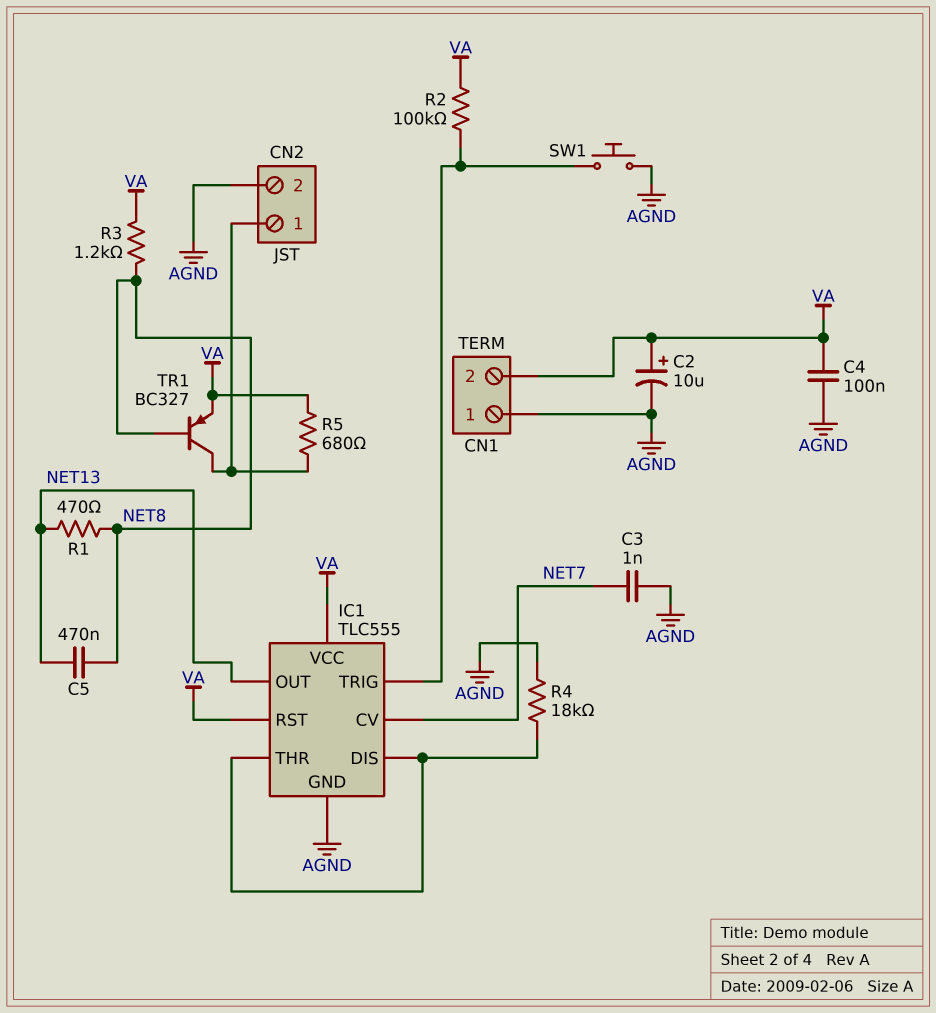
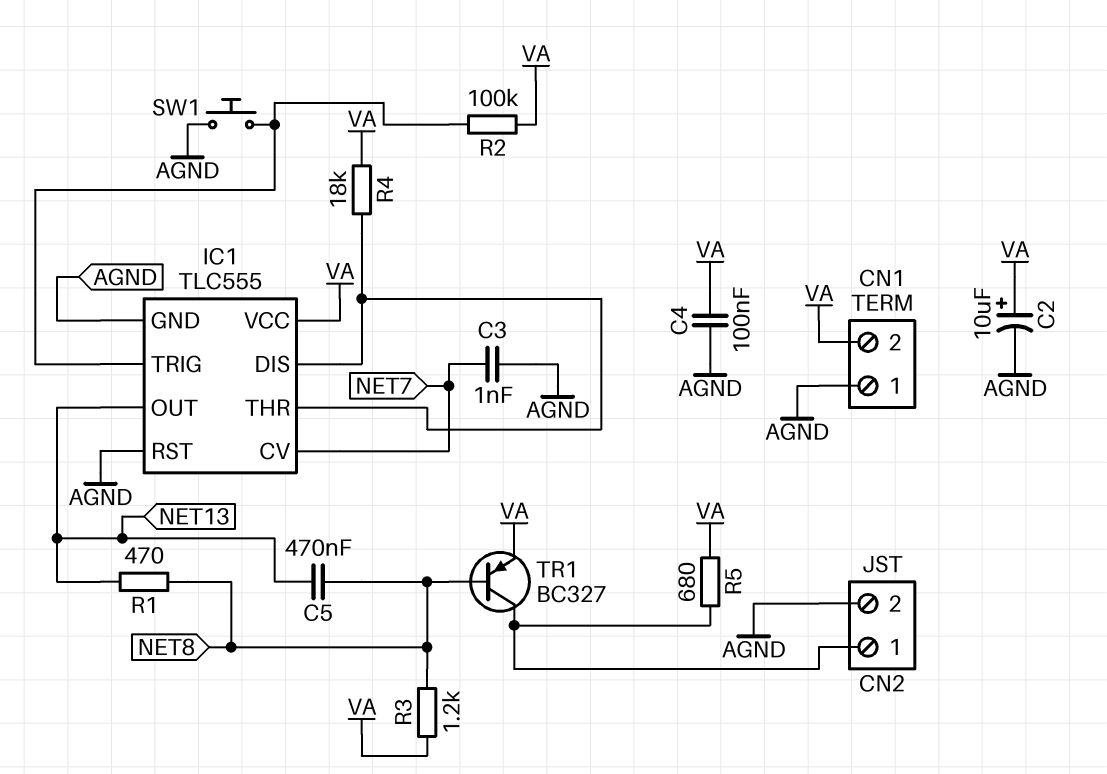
IC1 pin RST: VA -> AGND
R4: 18k (AGND, IC1/DIS) -> 18k (IC1/DIS, VA)

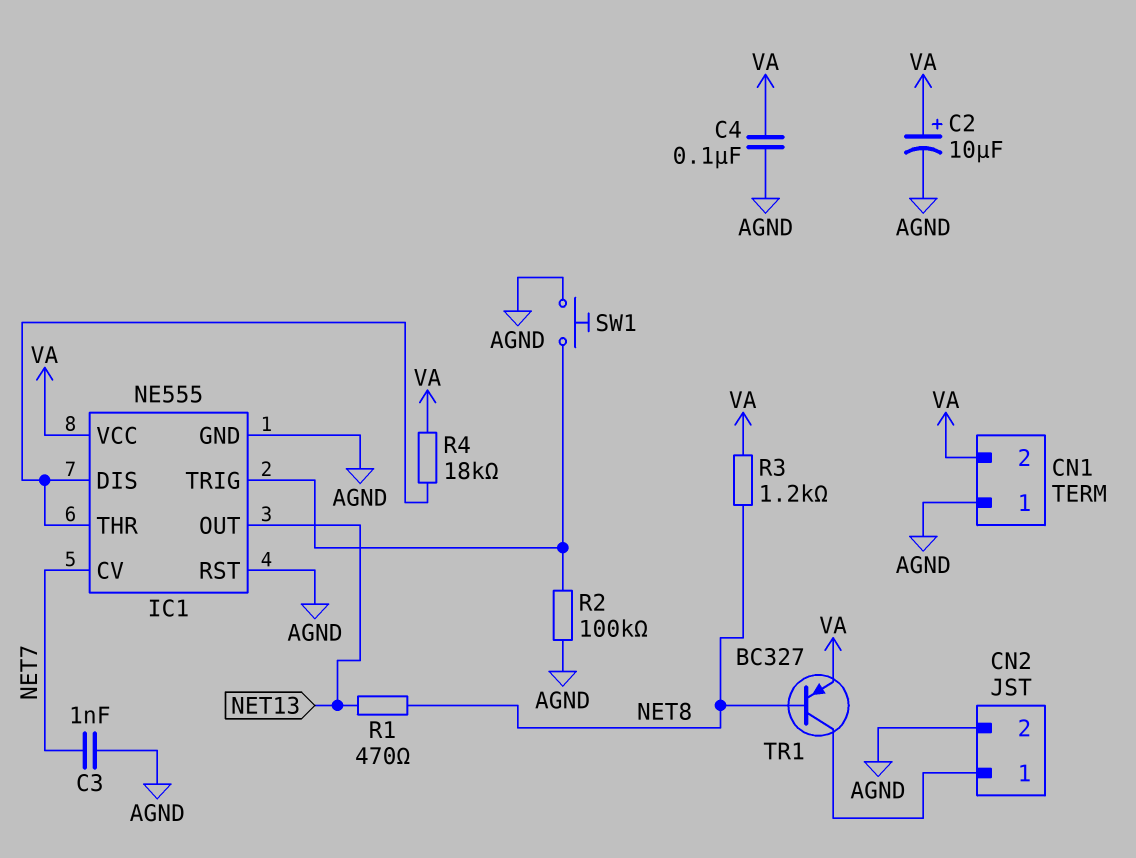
C5: 470nF (NET8, NET13) -> none
IC1: TLC555 -> NE555
R2: 100k (IC1/TRIG, VA) -> 100k (AGND, IC1/TRIG)
R5: 680 (CN2/1, VA) -> none

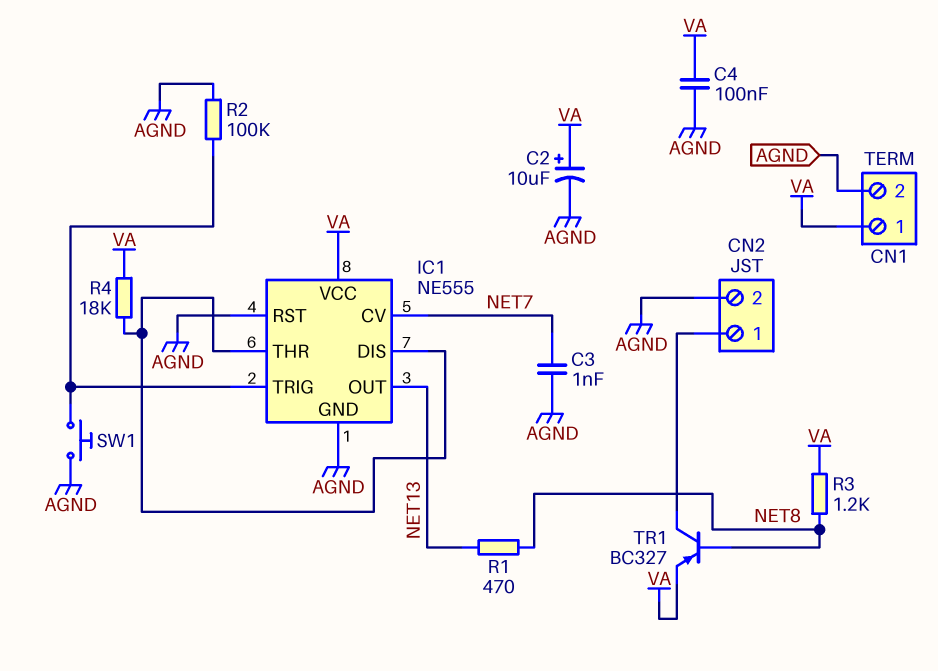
CN1 pin 1: AGND -> VA
CN1 pin 2: VA -> AGND

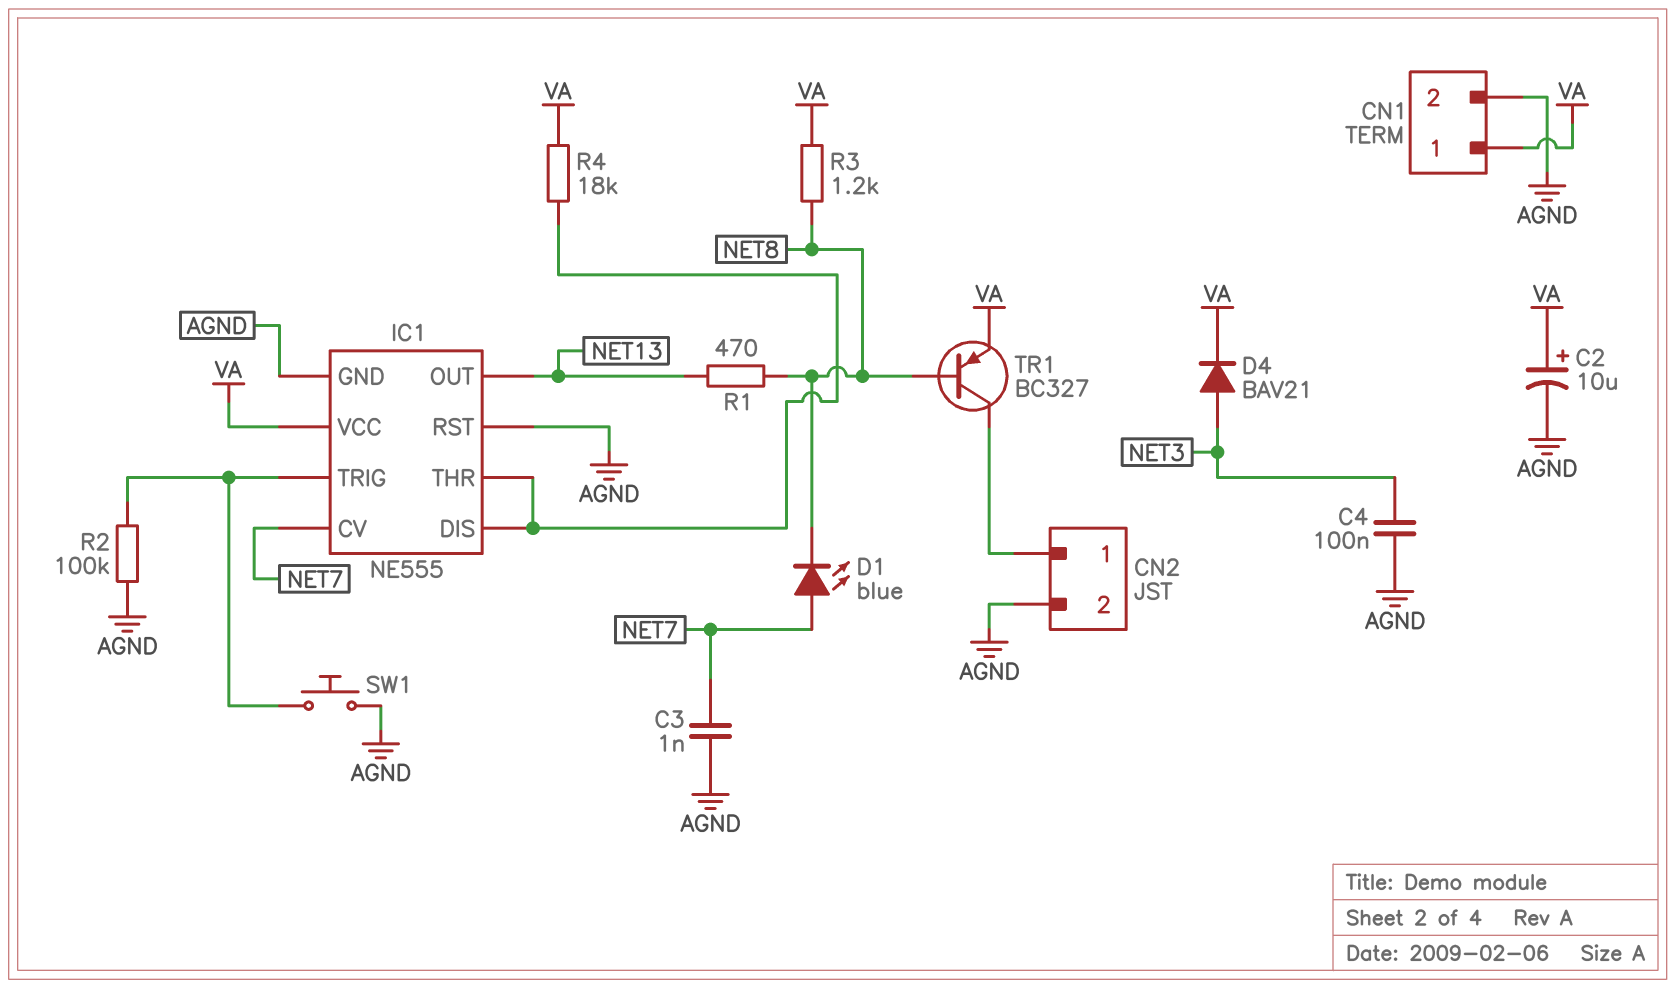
C4: 100nF (AGND, VA) -> 100nF (AGND, NET3)
D1: none -> LED blue (A NET7, K NET8)
D4: none -> diode BAV21 (A NET3, K VA)

